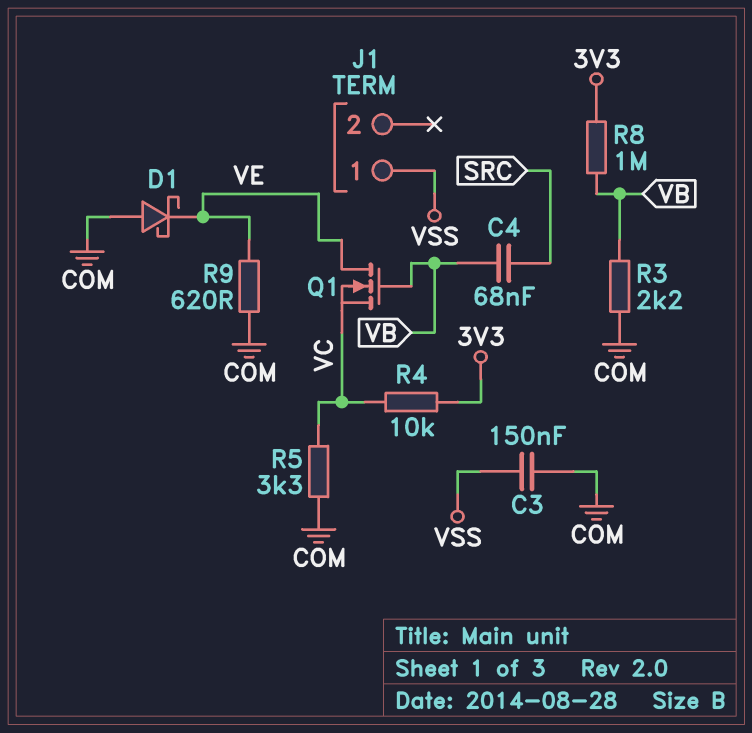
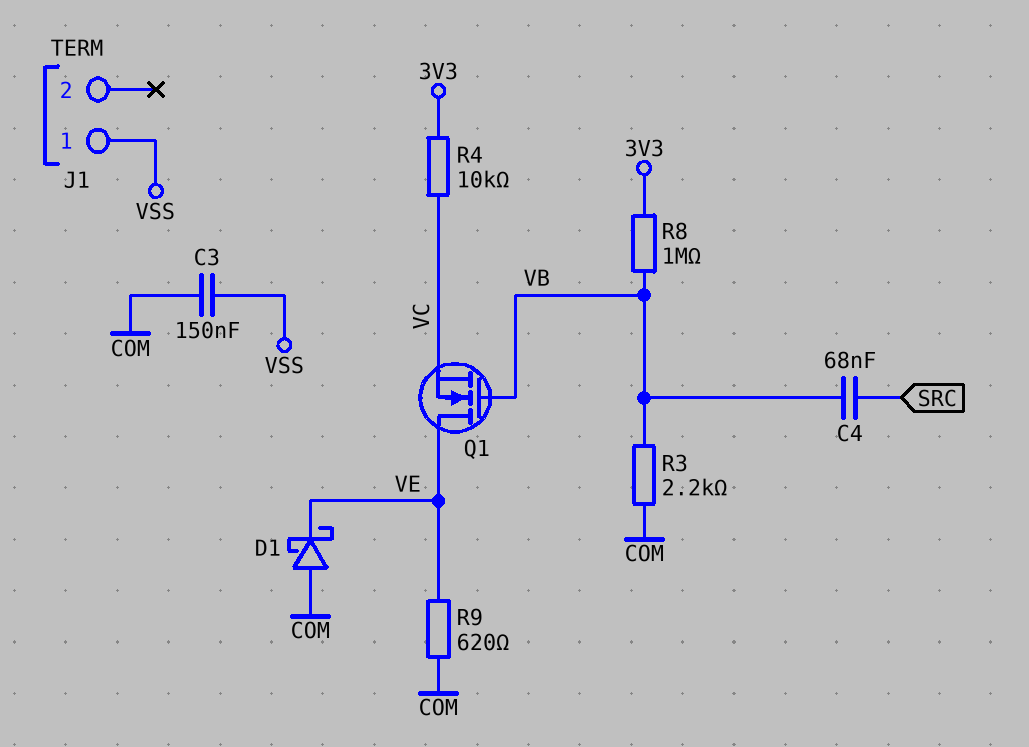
R5: 3.3k (COM, VC) -> none

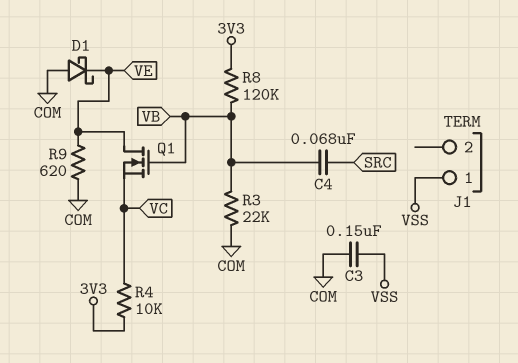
R3: 2.2k (COM, VB) -> 22k (COM, VB)
R8: 1M (3V3, VB) -> 120k (3V3, VB)

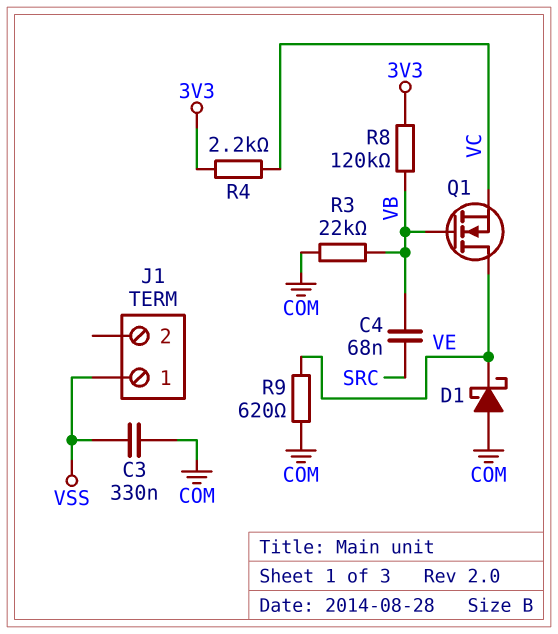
C3: 150nF (COM, VSS) -> 330nF (COM, VSS)
R4: 10k (3V3, VC) -> 2.2k (3V3, VC)

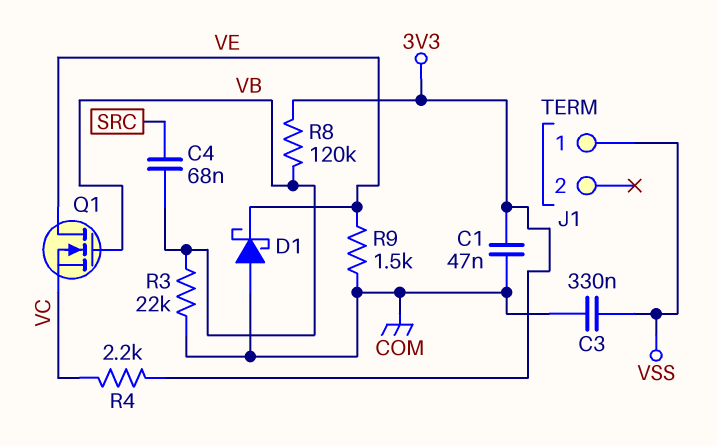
C1: none -> 47nF (3V3, COM)
R9: 620 (COM, VE) -> 1.5k (COM, VE)

